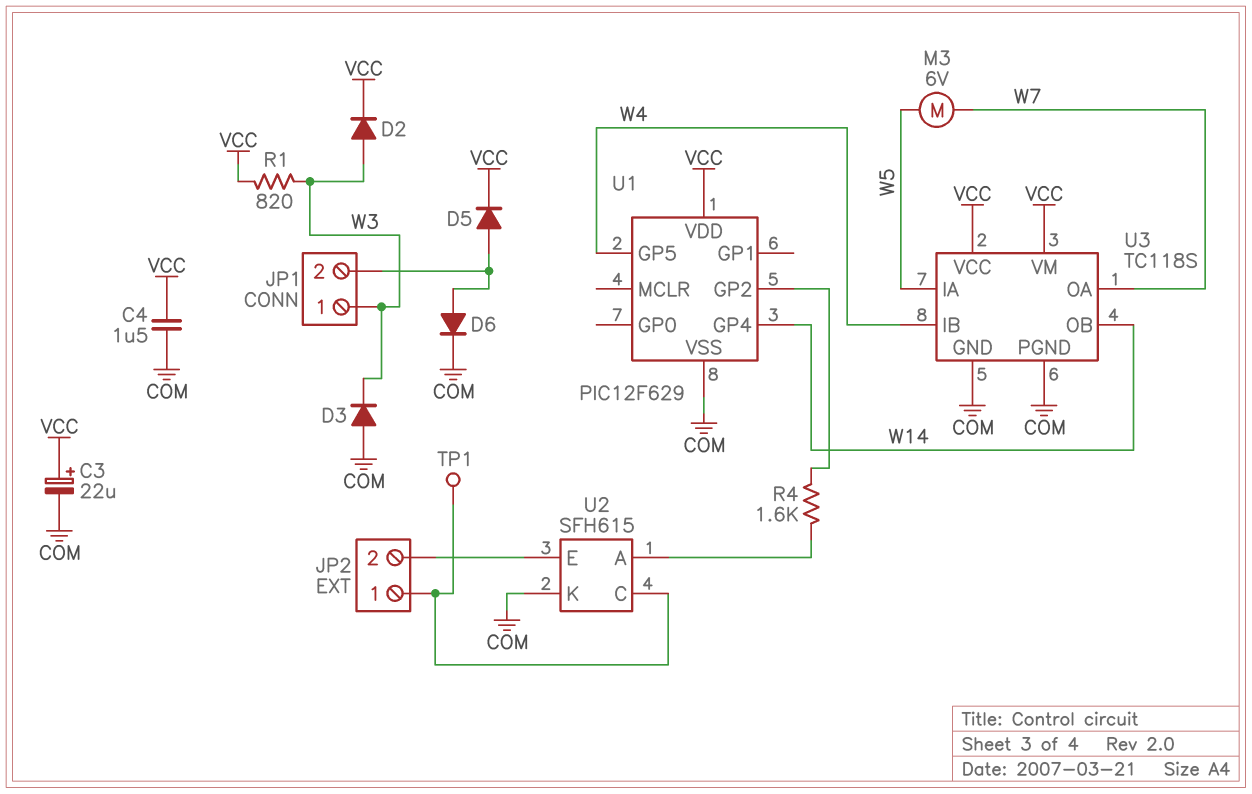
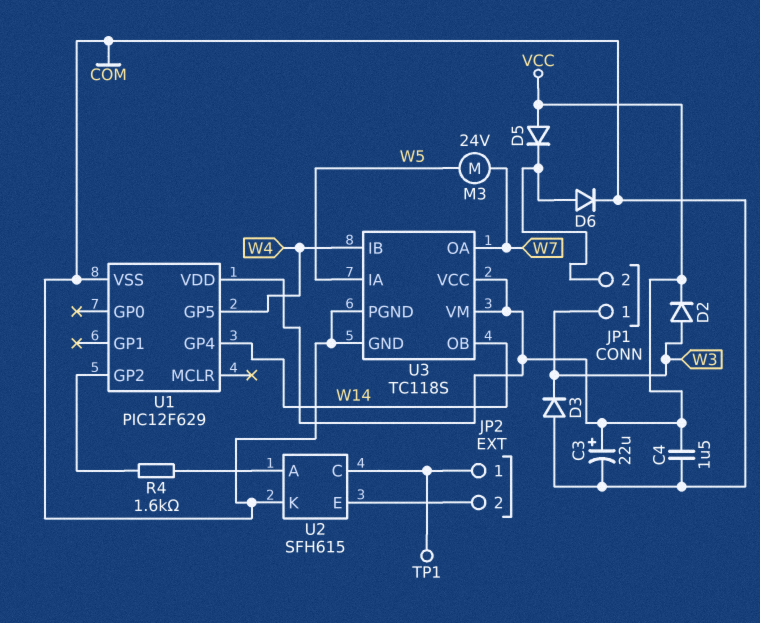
D5: diode (A JP1/2, K VCC) -> diode (A VCC, K JP1/2)
M3: motor 6V (W5, W7) -> motor 24V (W5, W7)
R1: 820 (VCC, W3) -> none

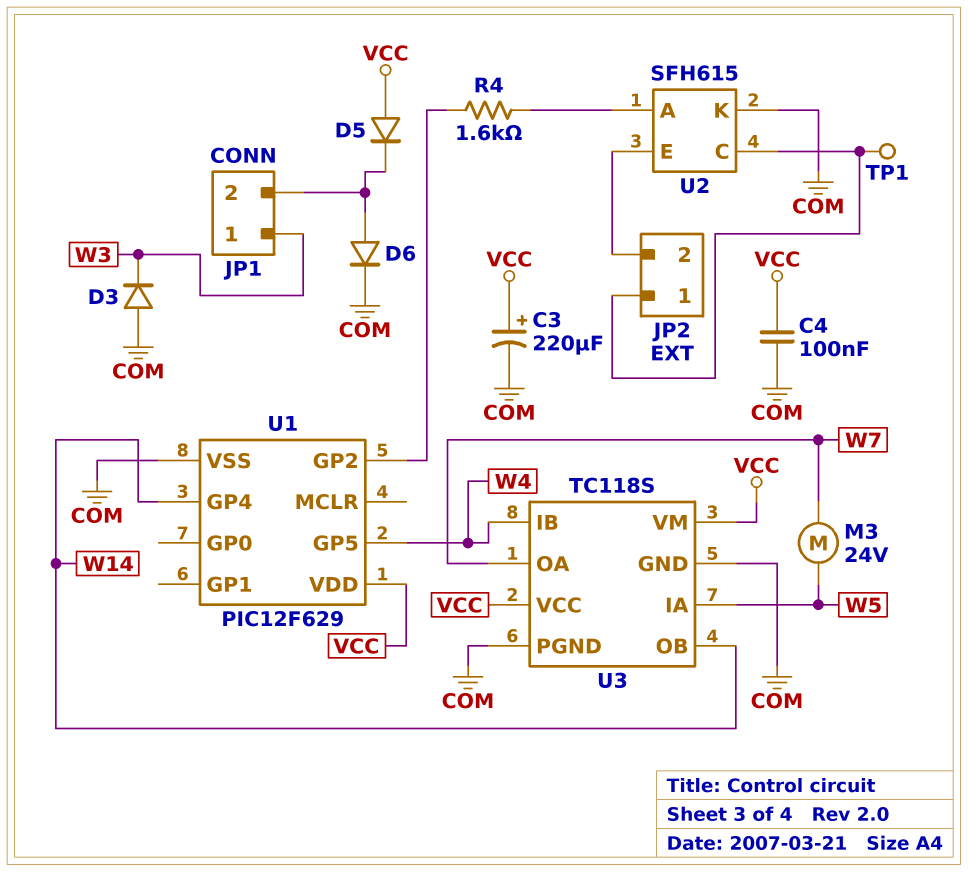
C3: 22uF (plus VCC, minus COM) -> 220uF (plus VCC, minus COM)
C4: 1.5uF (COM, VCC) -> 100nF (COM, VCC)
D2: diode (A W3, K VCC) -> none

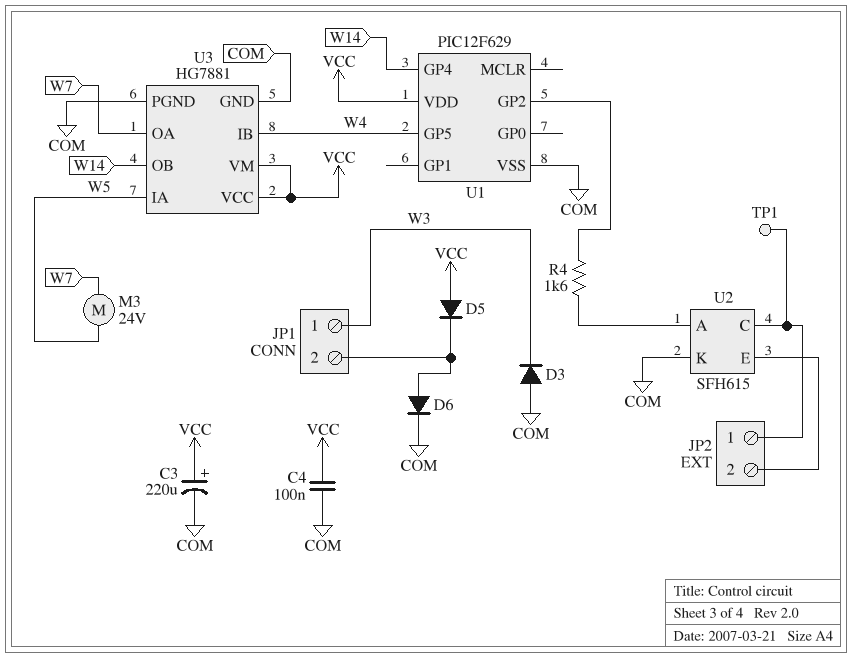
U3: TC118S -> HG7881

